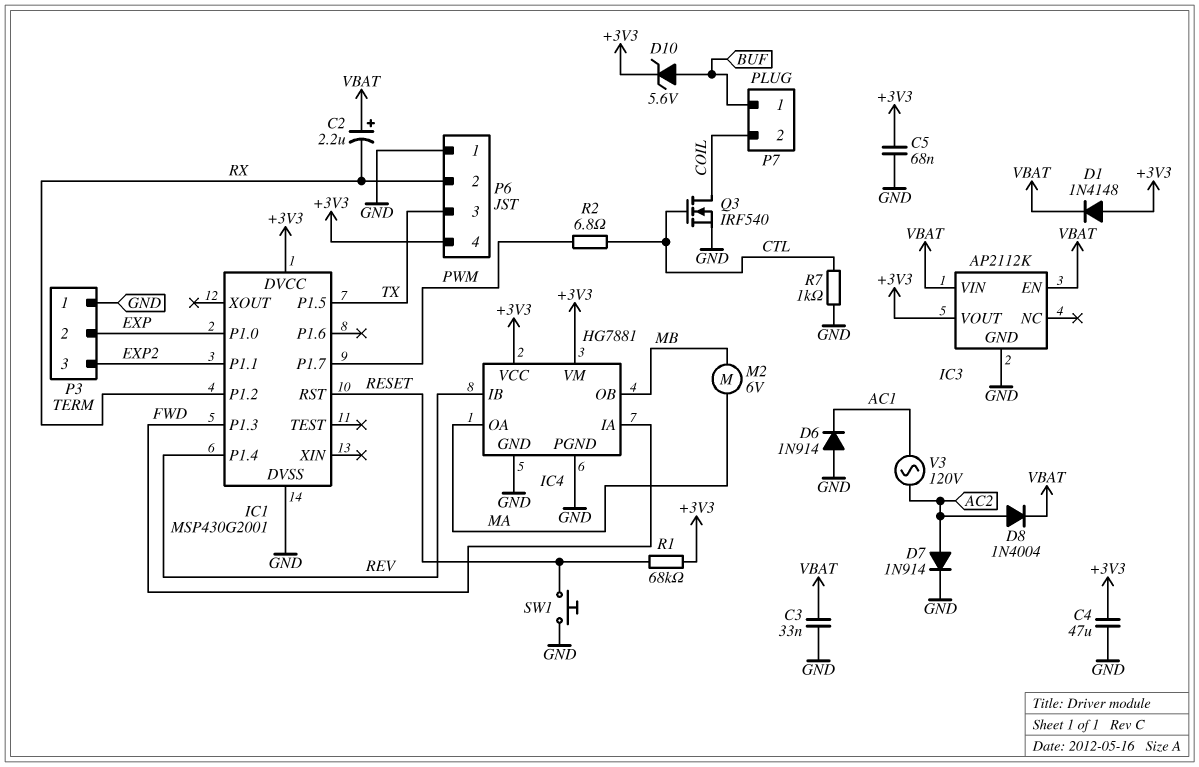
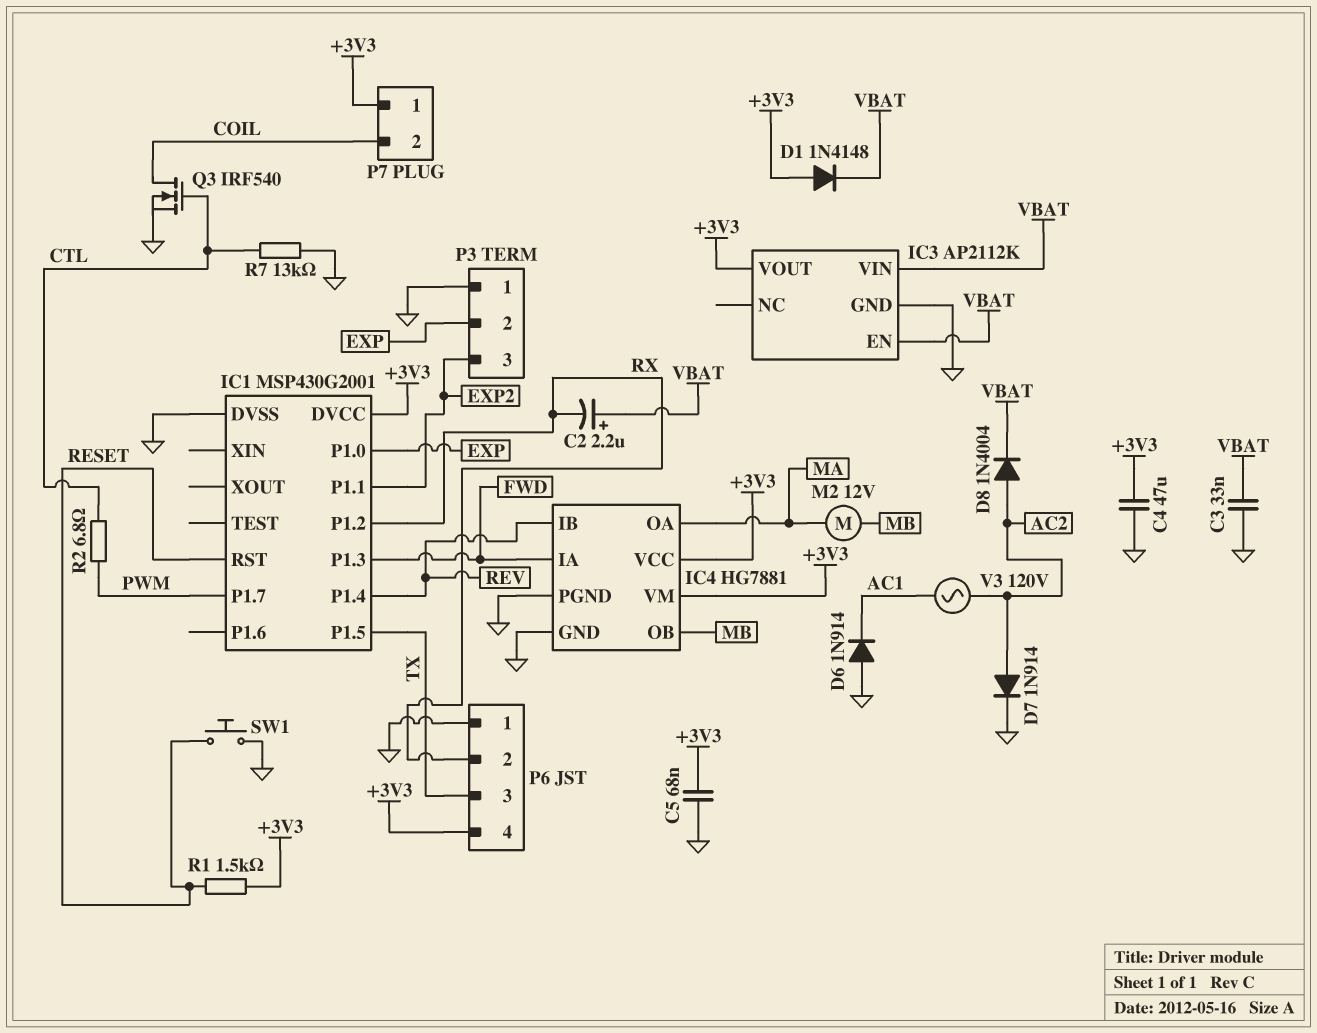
D10: zener 5.6V (A BUF, K +3V3) -> none
M2: motor 6V (MA, MB) -> motor 12V (MA, MB)
P7 pin 1: BUF -> +3V3
R1: 68k (+3V3, RESET) -> 1.5k (+3V3, RESET)
R7: 1k (CTL, GND) -> 13k (CTL, GND)

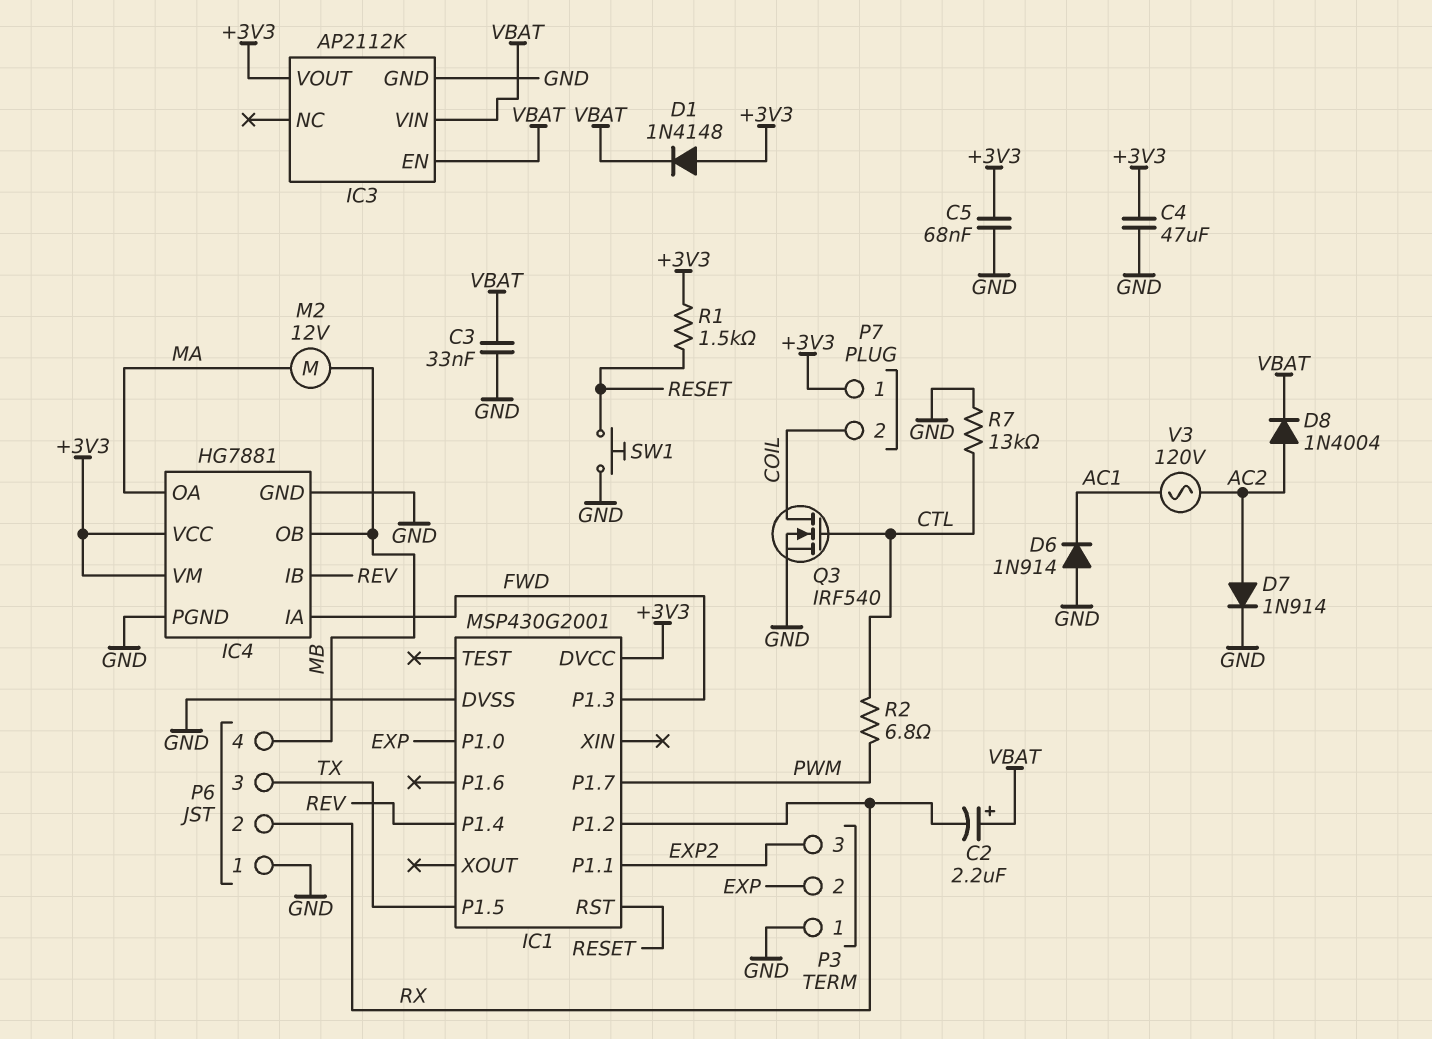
P6 pin 4: +3V3 -> MB

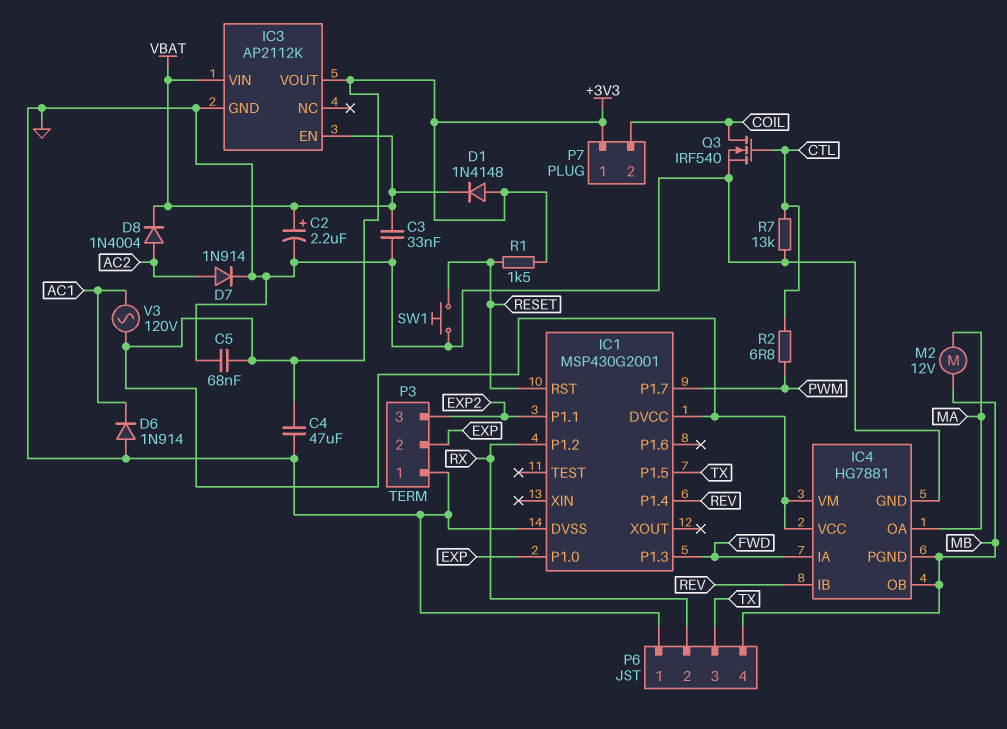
C2: 2.2uF (plus VBAT, minus RX) -> 2.2uF (plus VBAT, minus GND)
IC4 pin PGND: GND -> MB
V3: AC 120V (AC1, AC2) -> AC 120V (+3V3, AC1)

